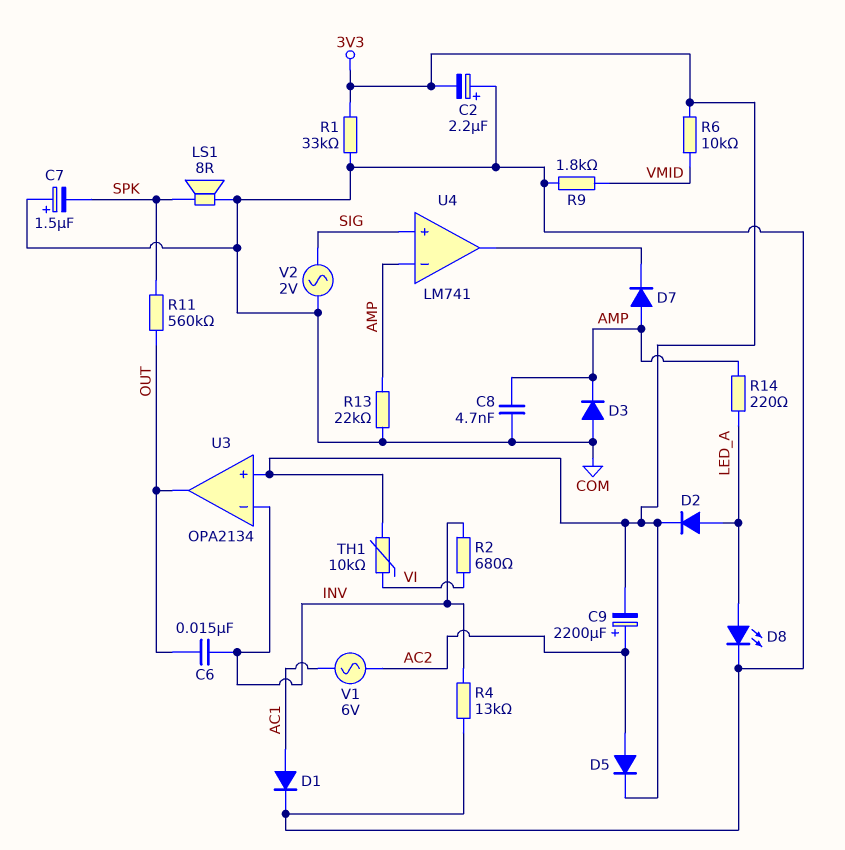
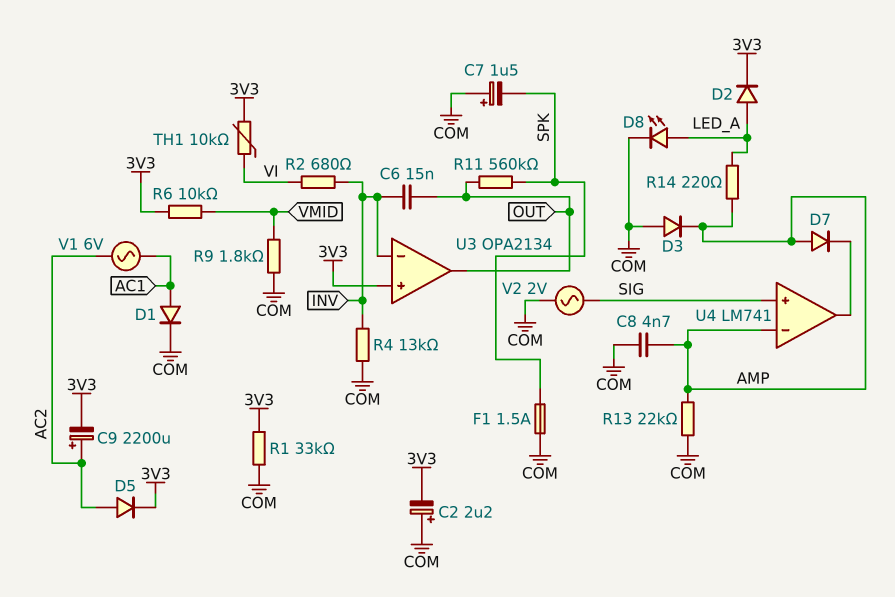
F1: none -> 1.5A (COM, SPK)
LS1: speaker 8R (COM, SPK) -> none

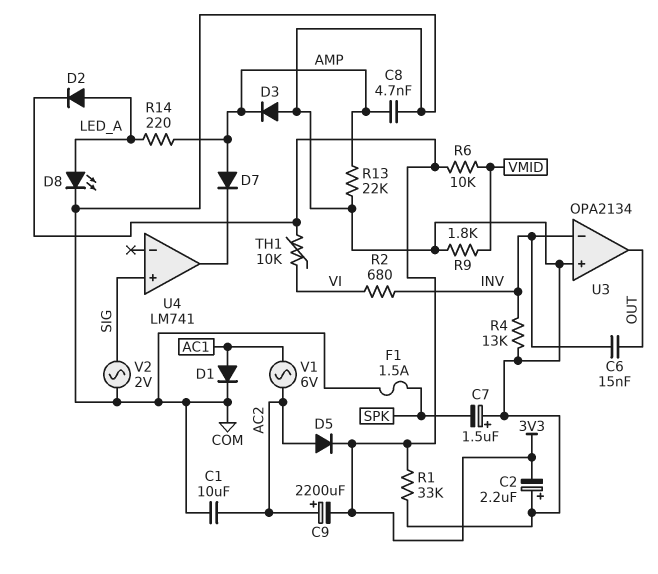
C1: none -> 10uF (AC2, COM)
R11: 560k (OUT, SPK) -> none
U3 pin in+: 3V3 -> COM
U4 pin in-: AMP -> none

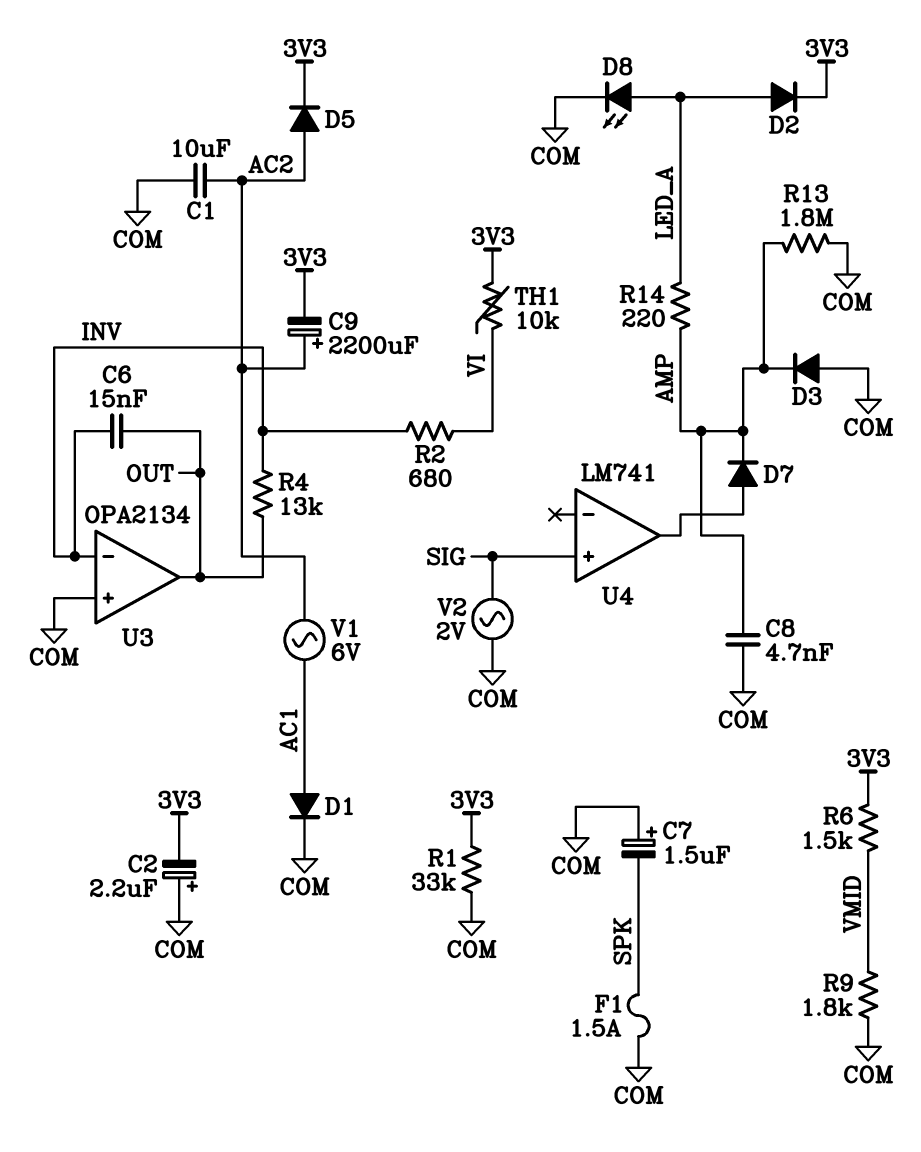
D7: diode (A AMP, K U4/out) -> diode (A U4/out, K AMP)
R4: 13k (COM, INV) -> 13k (INV, OUT)
R6: 10k (3V3, VMID) -> 1.5k (3V3, VMID)
R13: 22k (AMP, COM) -> 1.8M (AMP, COM)

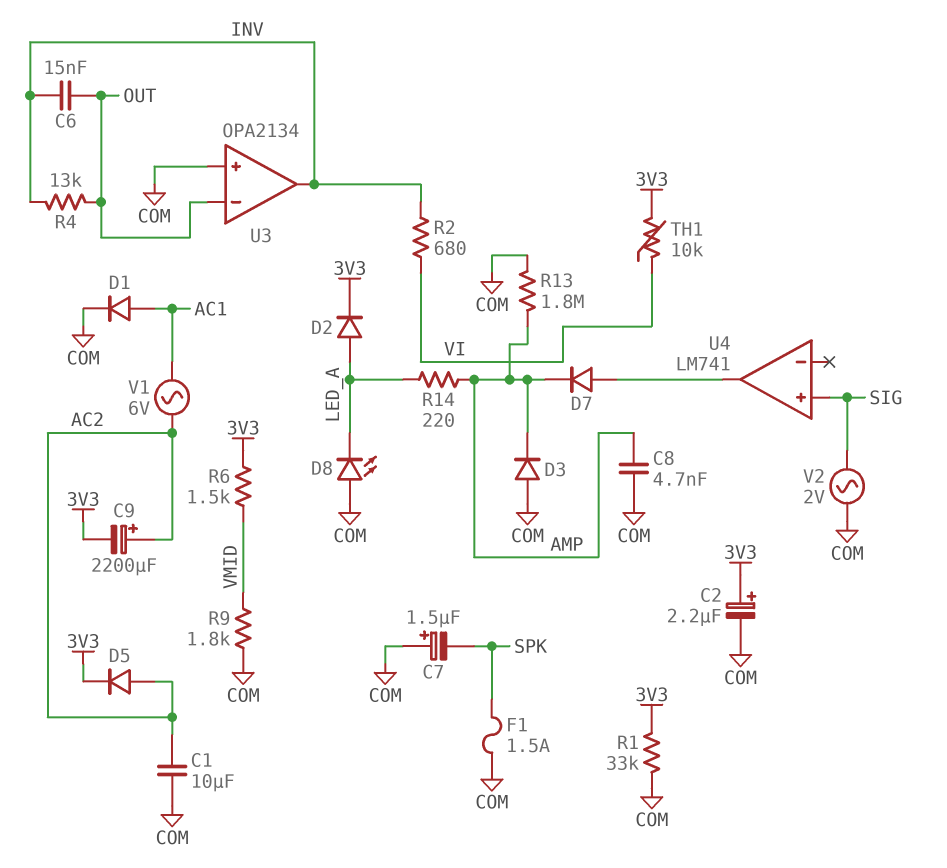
C2: 2.2uF (plus COM, minus 3V3) -> 2.2uF (plus 3V3, minus COM)
D8: LED (A LED_A, K COM) -> LED (A COM, K LED_A)
U3 pin in-: INV -> OUT
U3 pin out: OUT -> INV

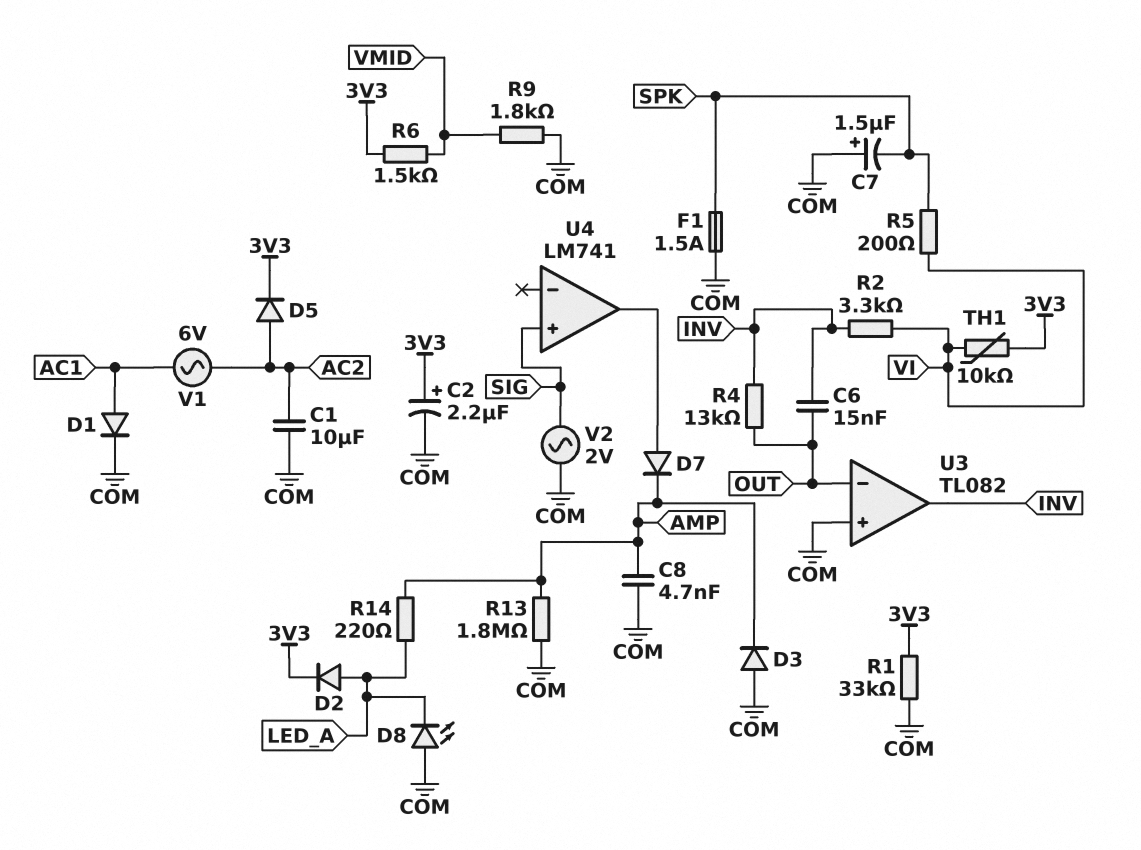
C9: 2200uF (plus AC2, minus 3V3) -> none
R2: 680 (INV, VI) -> 3.3k (INV, VI)
R5: none -> 200 (SPK, VI)
U3: OPA2134 -> TL082

